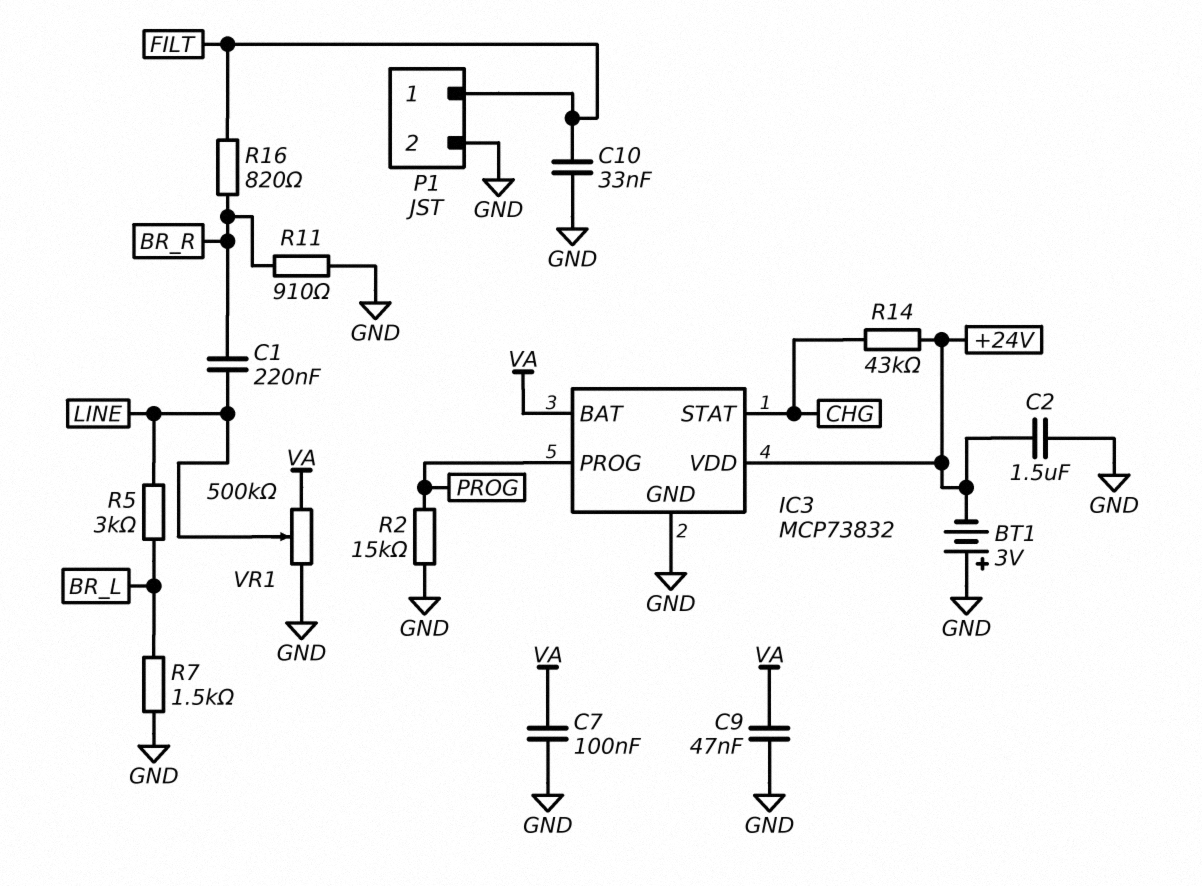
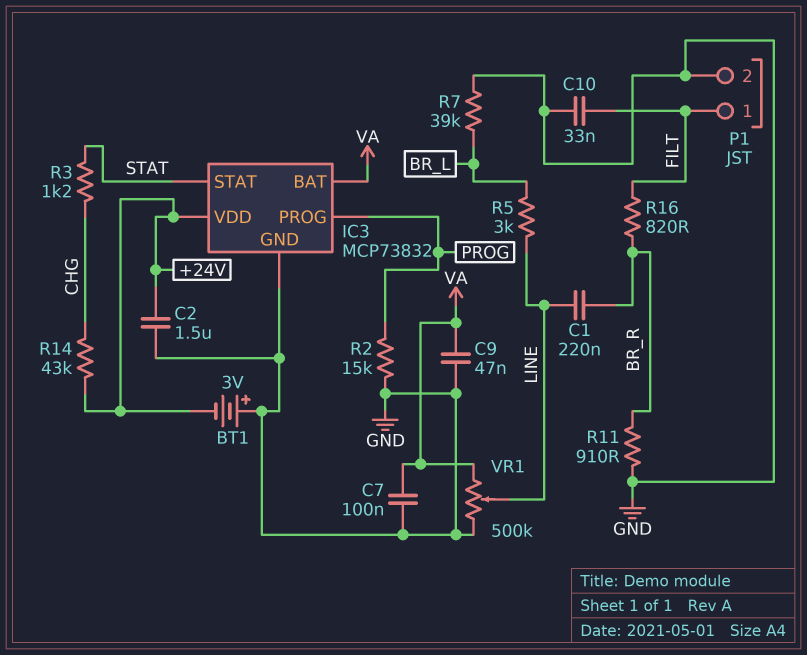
IC3 pin STAT: CHG -> STAT
R3: none -> 1.2k (CHG, STAT)
R7: 1.5k (BR_L, GND) -> 39k (BR_L, GND)

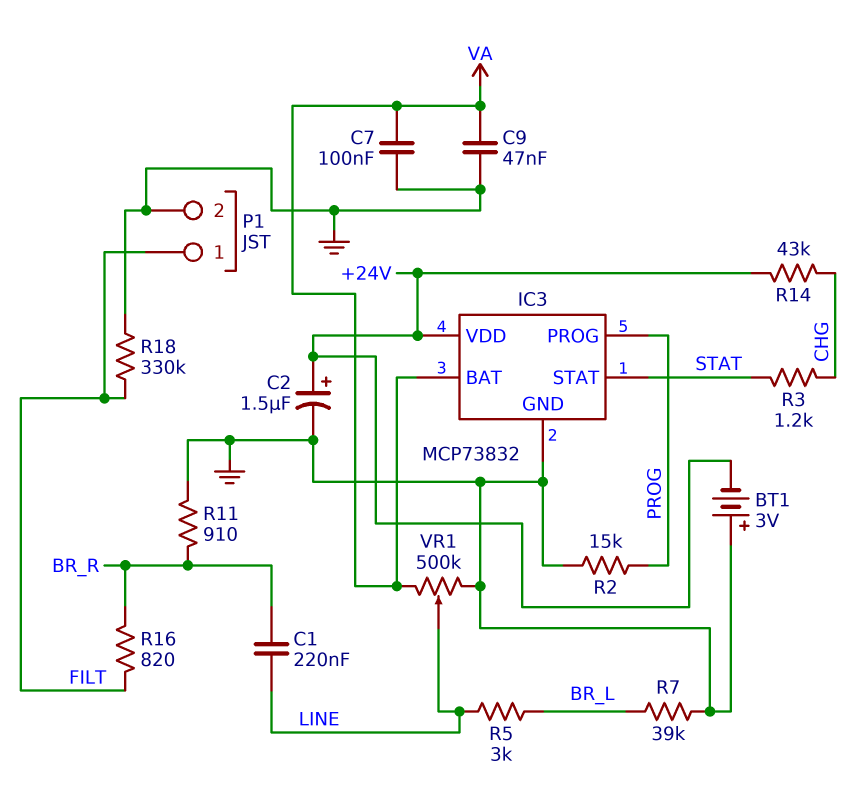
C2: 1.5uF (+24V, GND) -> 1.5uF (plus +24V, minus GND)
C10: 33nF (FILT, GND) -> none
R18: none -> 330k (FILT, GND)

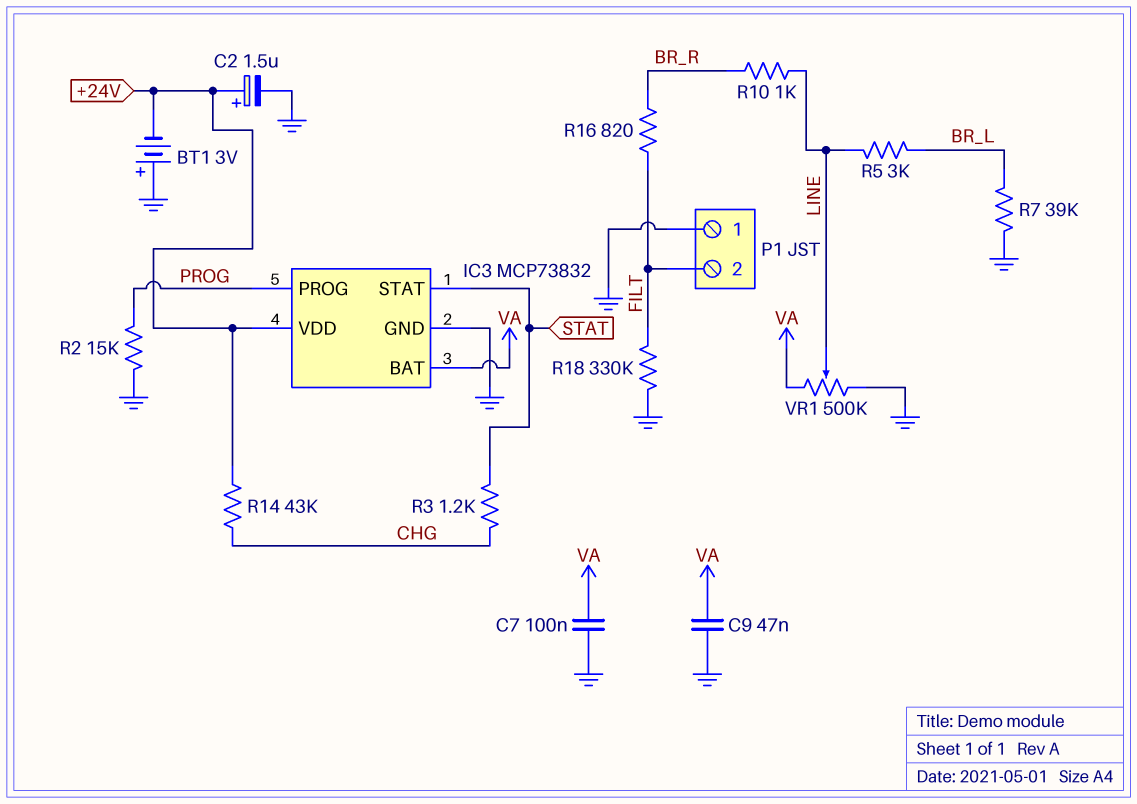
C1: 220nF (BR_R, LINE) -> none
P1 pin 1: FILT -> GND
P1 pin 2: GND -> FILT
R10: none -> 1k (BR_R, LINE)
R11: 910 (BR_R, GND) -> none

